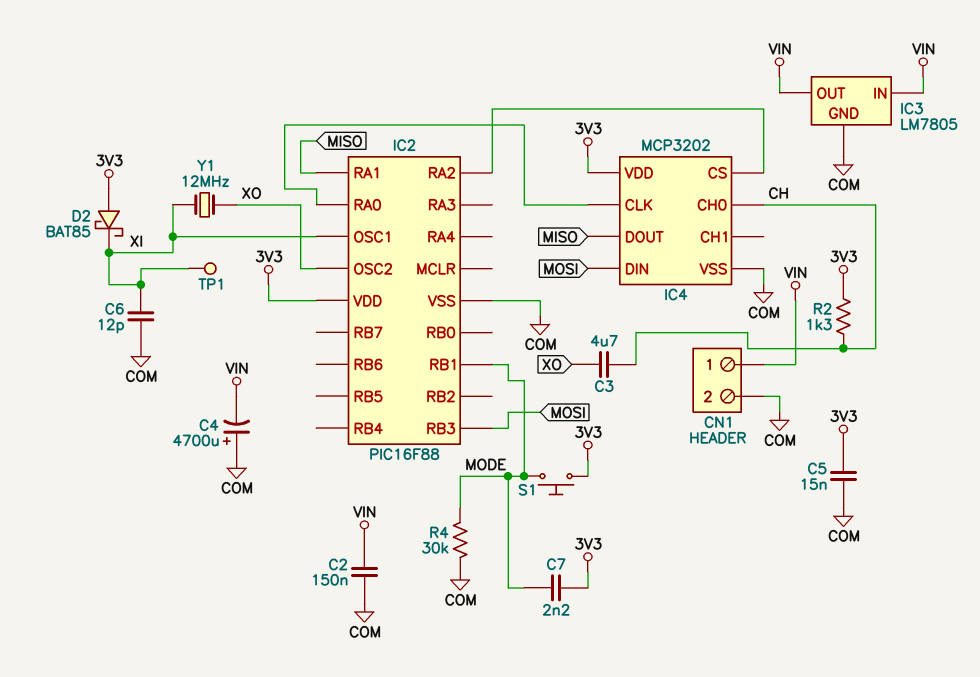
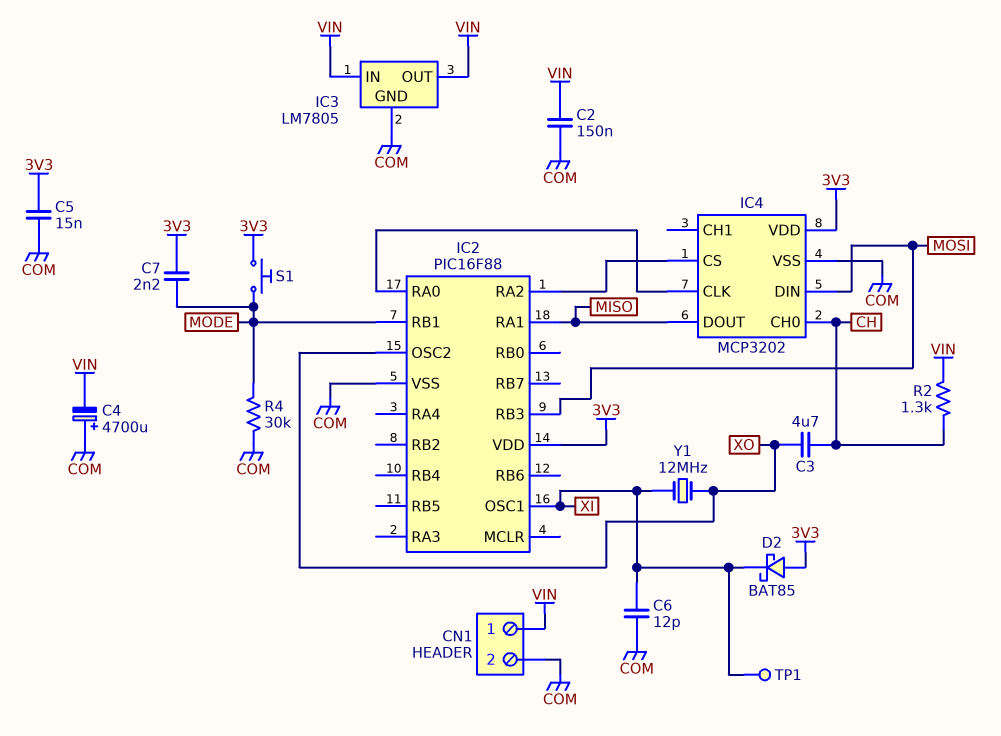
R2: 1.3k (3V3, CH) -> 1.3k (CH, VIN)

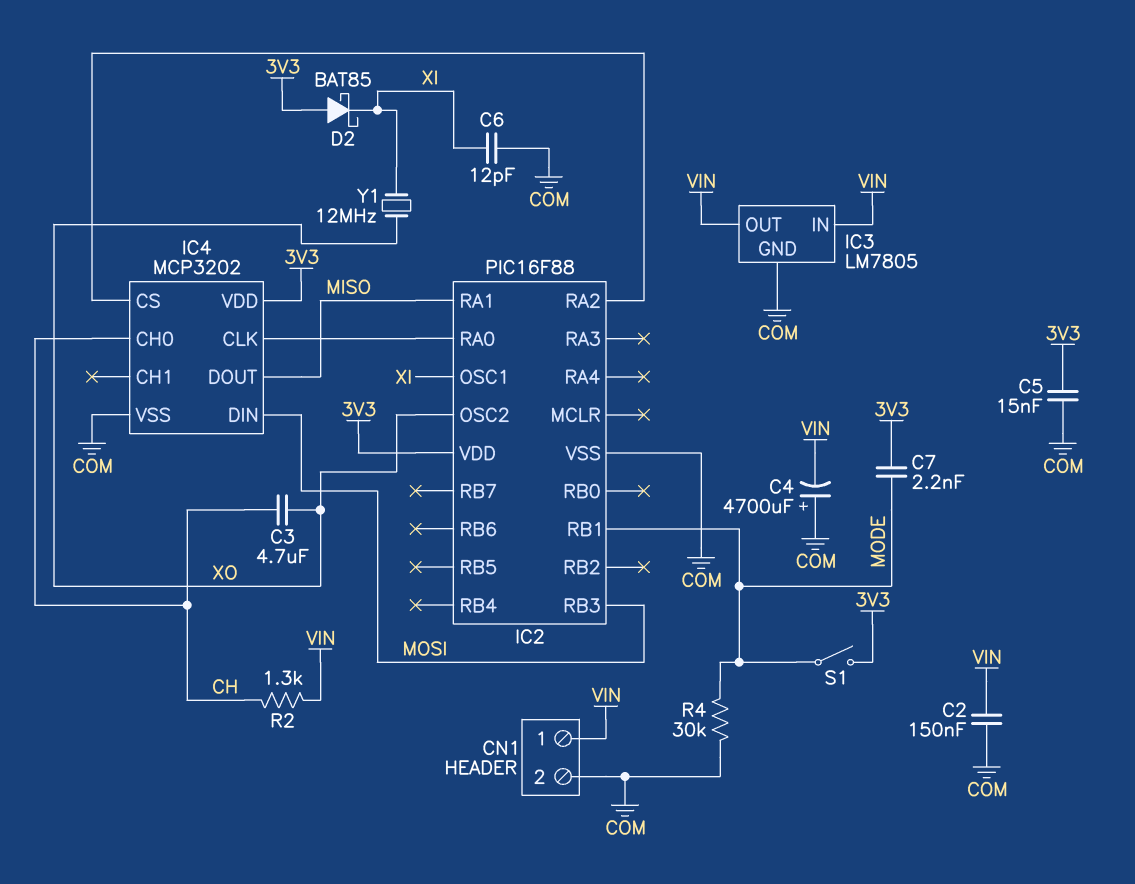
S1: button (3V3, MODE) -> switch (3V3, MODE)
TP1: test point (XI) -> none

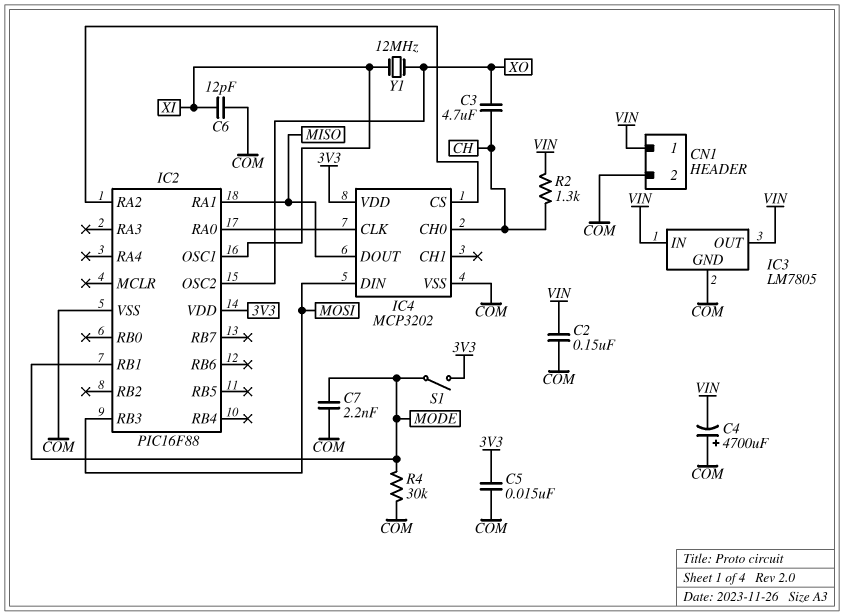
C7: 2.2nF (3V3, MODE) -> 2.2nF (COM, MODE)
D2: schottky BAT85 (A 3V3, K XI) -> none

